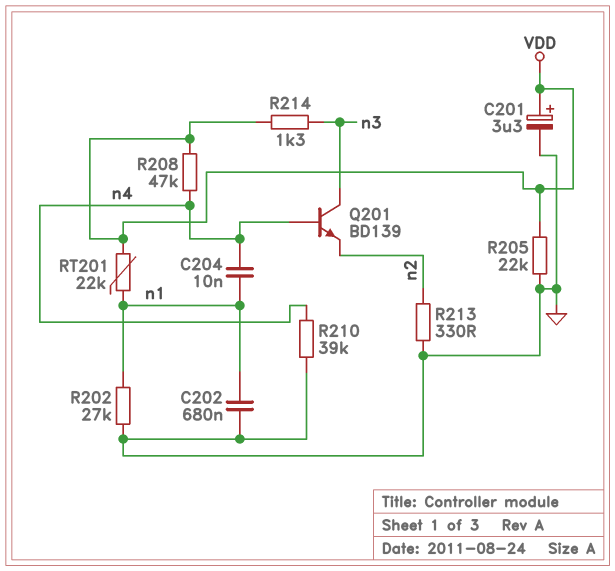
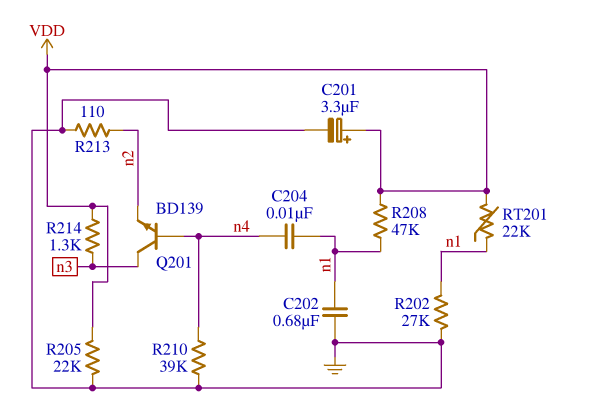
R208: 47k (VDD, n4) -> 47k (VDD, n1)
R213: 330 (GND, n2) -> 110 (GND, n2)

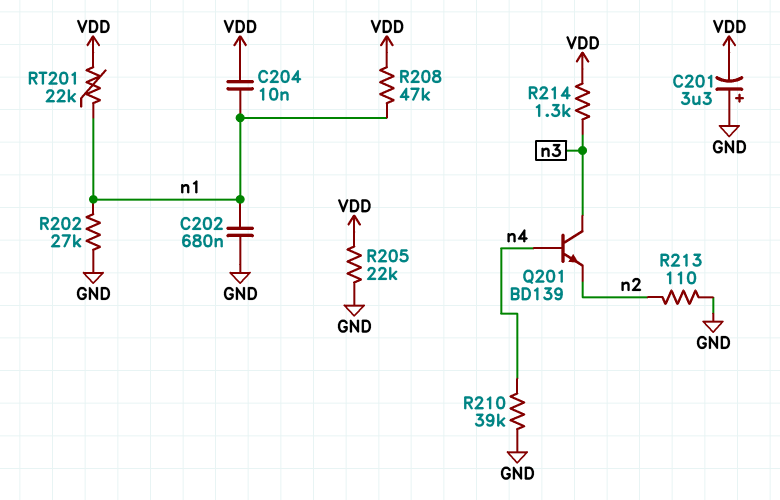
C201: 3.3uF (plus VDD, minus GND) -> 3.3uF (plus GND, minus VDD)
C204: 10nF (n1, n4) -> 10nF (VDD, n1)

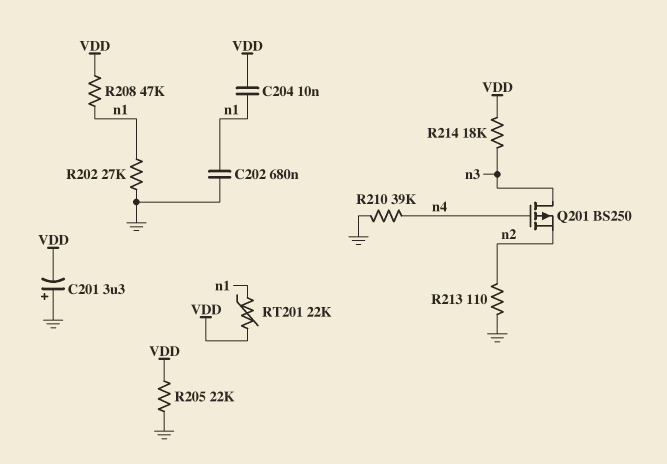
Q201: NPN BD139 (B n4, C n3, E n2) -> PMOS BS250 (G n4, D n3, S n2)
R214: 1.3k (VDD, n3) -> 18k (VDD, n3)

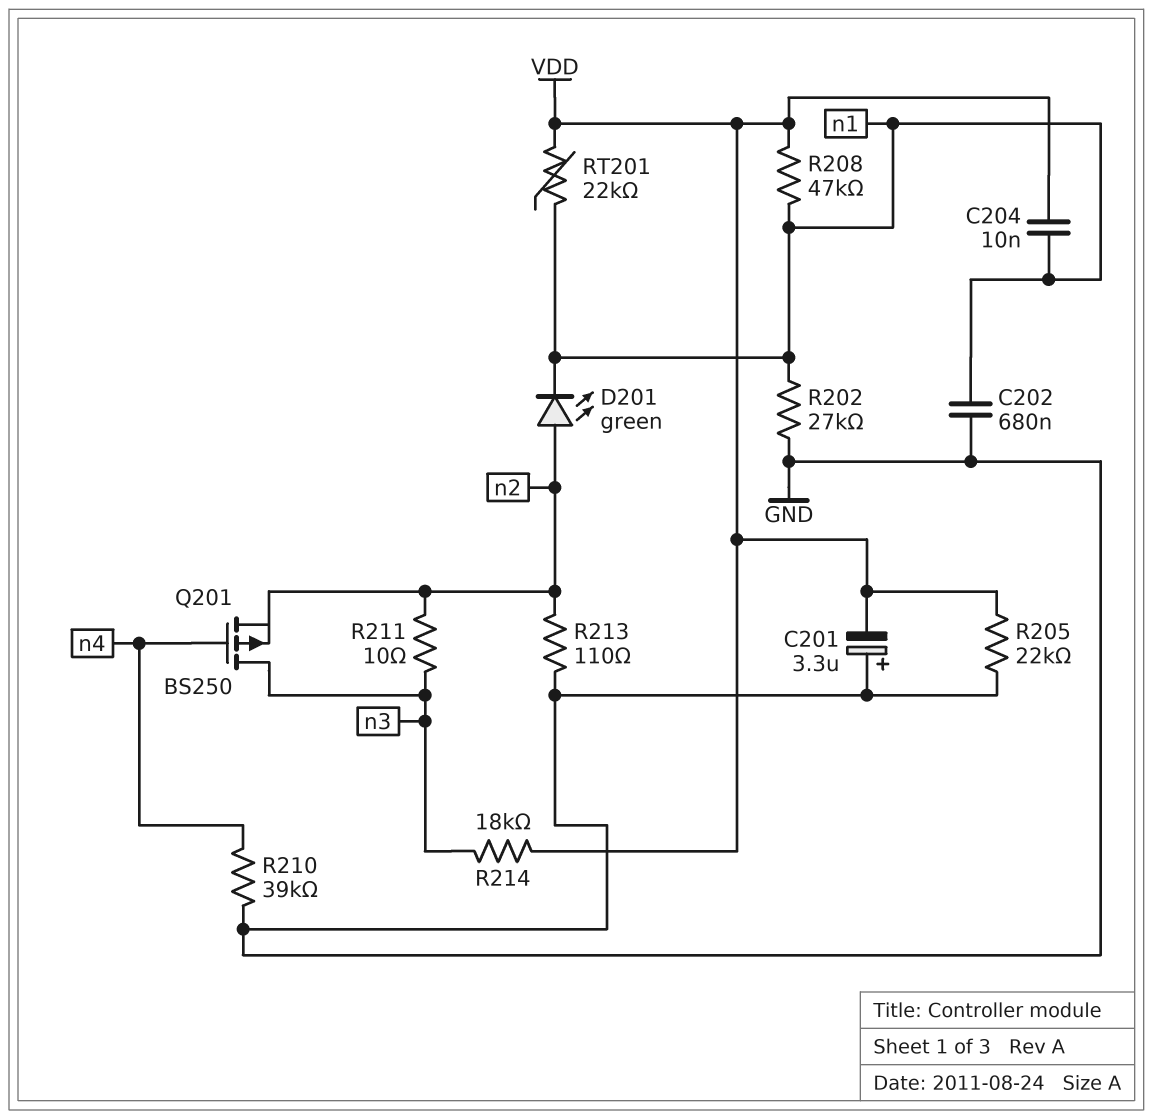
D201: none -> LED green (A n2, K n1)
R211: none -> 10 (n2, n3)

